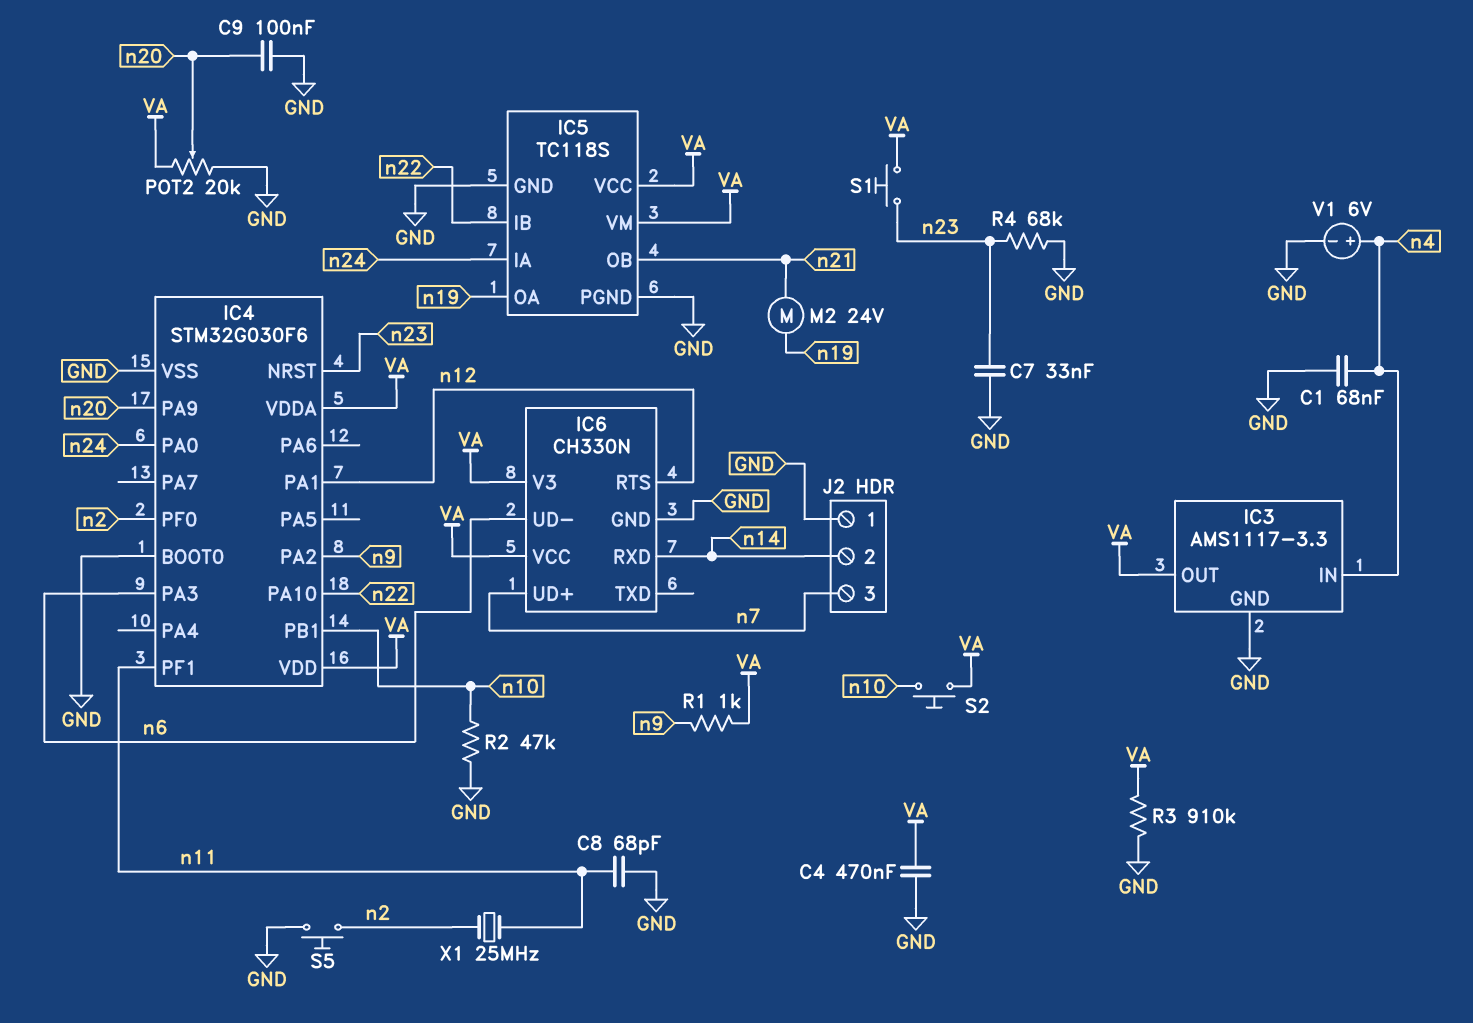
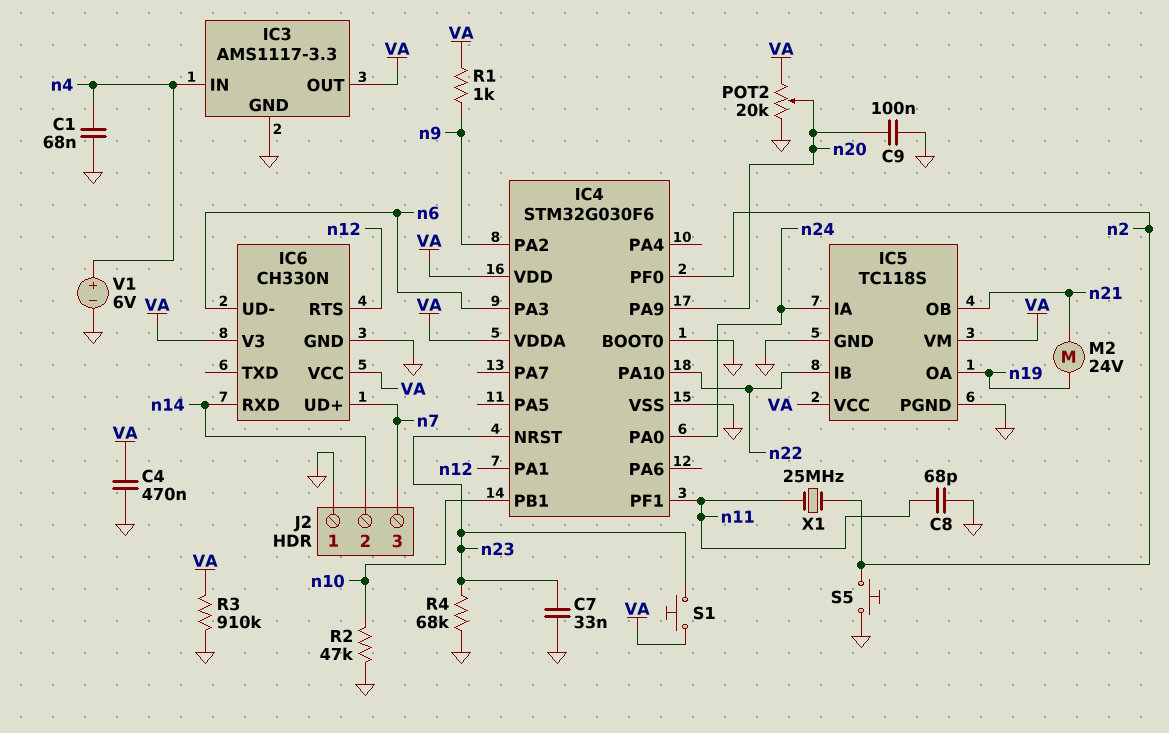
S2: button (VA, n10) -> none

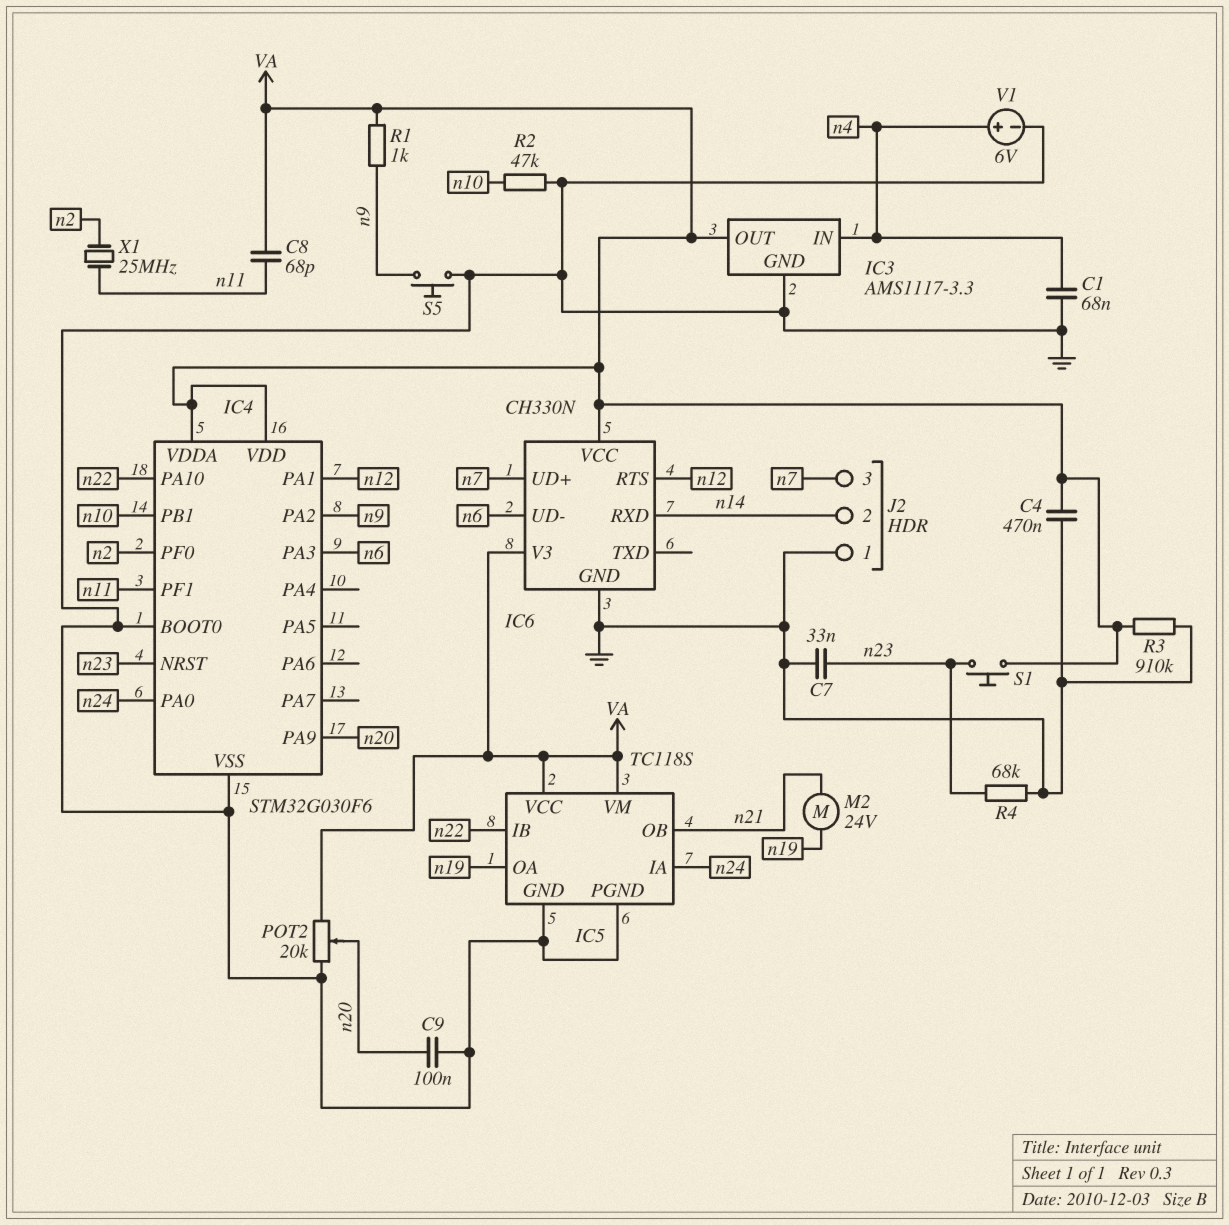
C8: 68pF (GND, n11) -> 68pF (VA, n11)
S5: button (GND, n2) -> button (GND, n9)

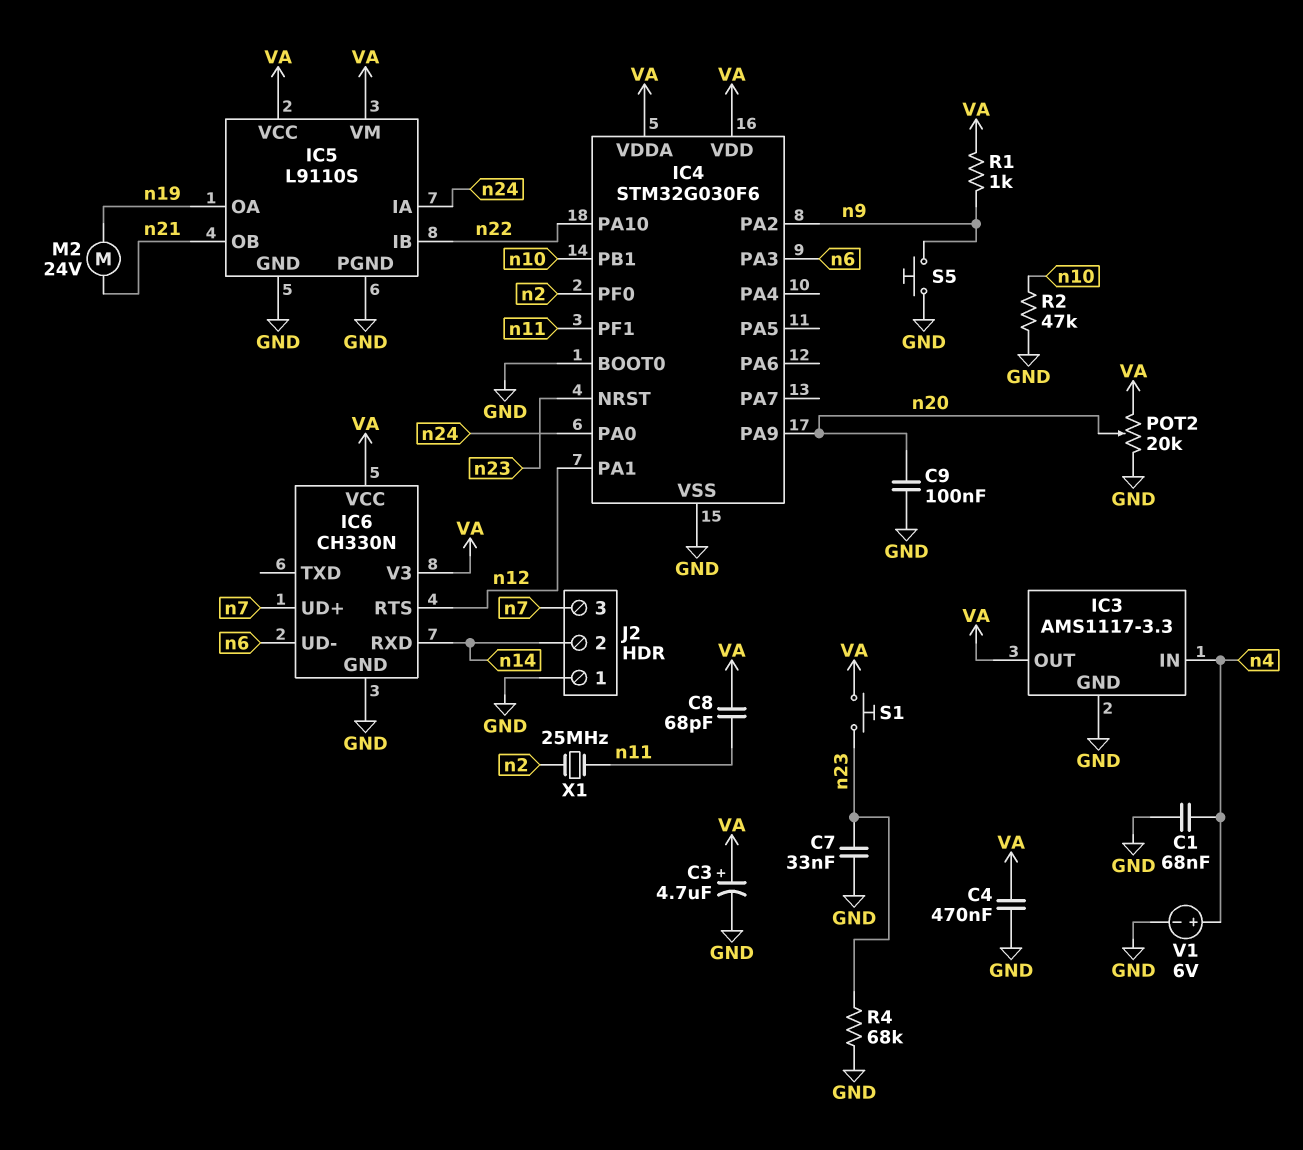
C3: none -> 4.7uF (plus VA, minus GND)
IC5: TC118S -> L9110S
R3: 910k (GND, VA) -> none

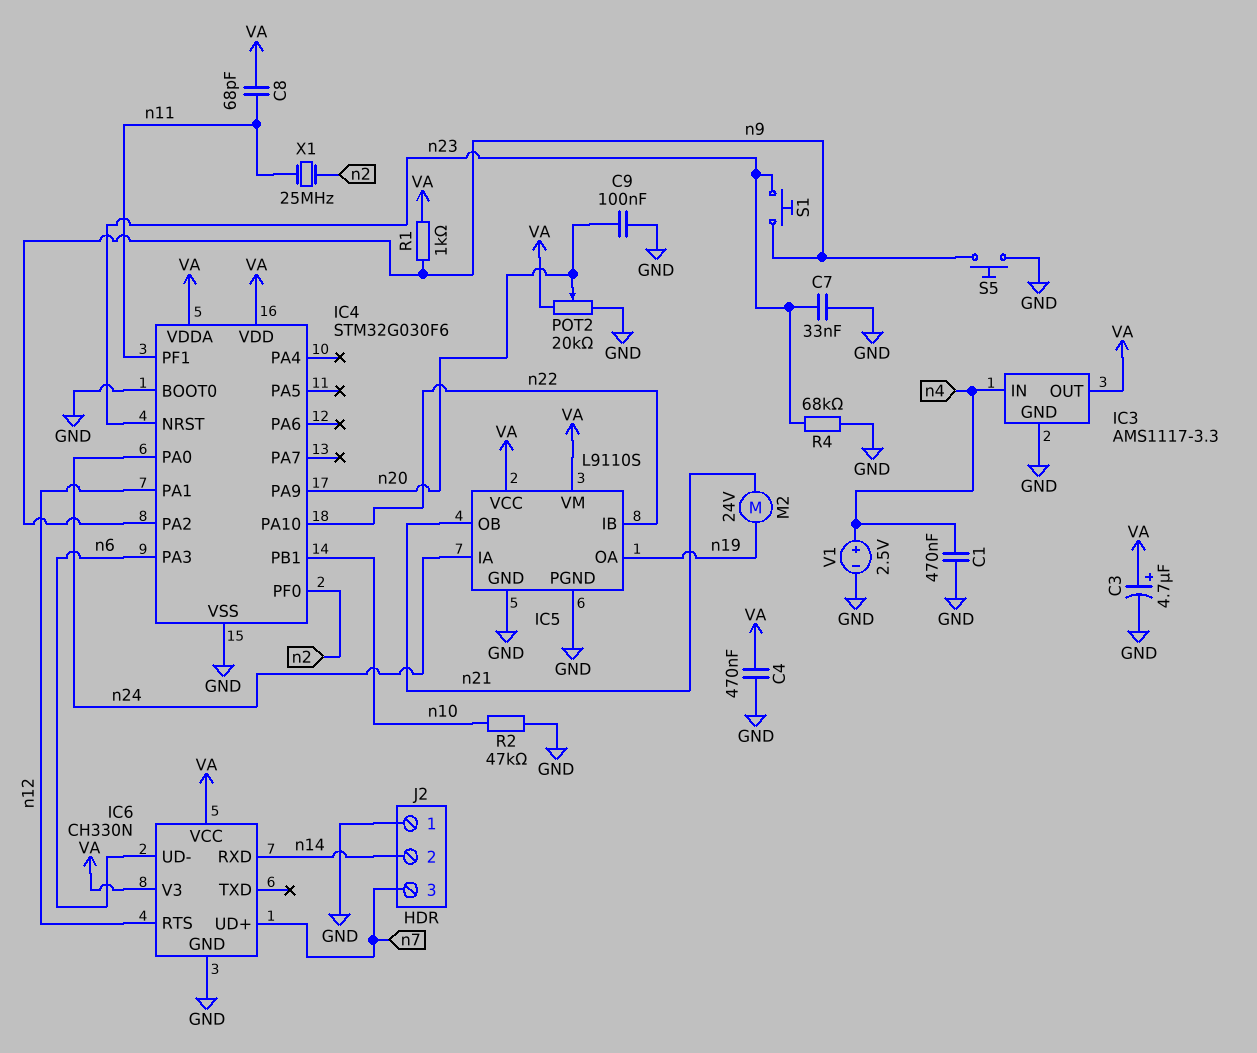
C1: 68nF (GND, n4) -> 470nF (GND, n4)
S1: button (VA, n23) -> button (n9, n23)
V1: 6V (plus n4, minus GND) -> 2.5V (plus n4, minus GND)

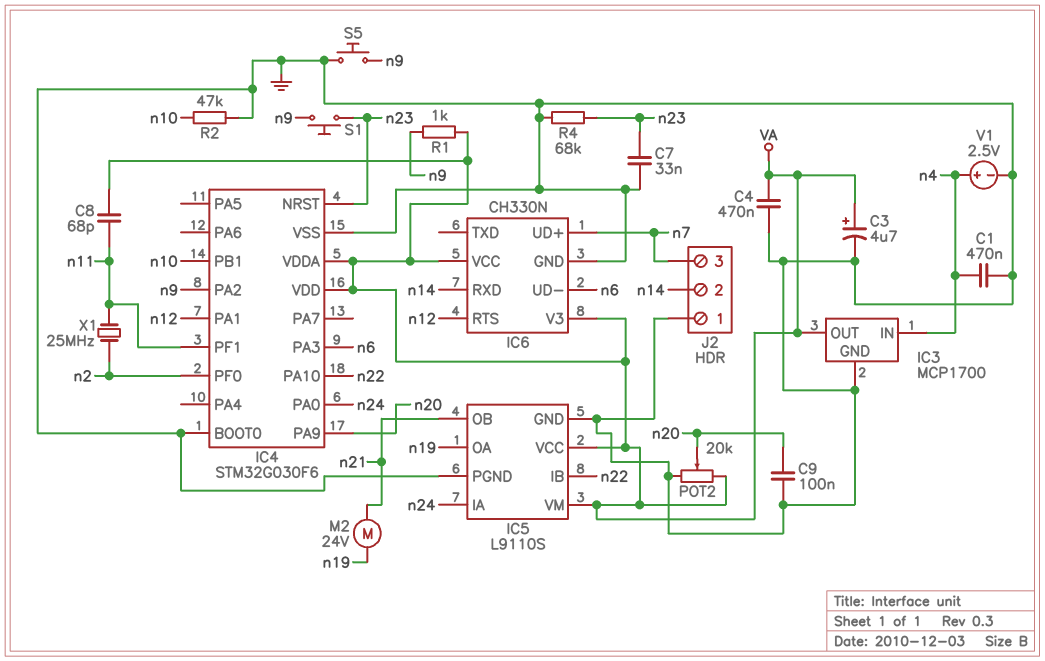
IC3: AMS1117-3.3 -> MCP1700

